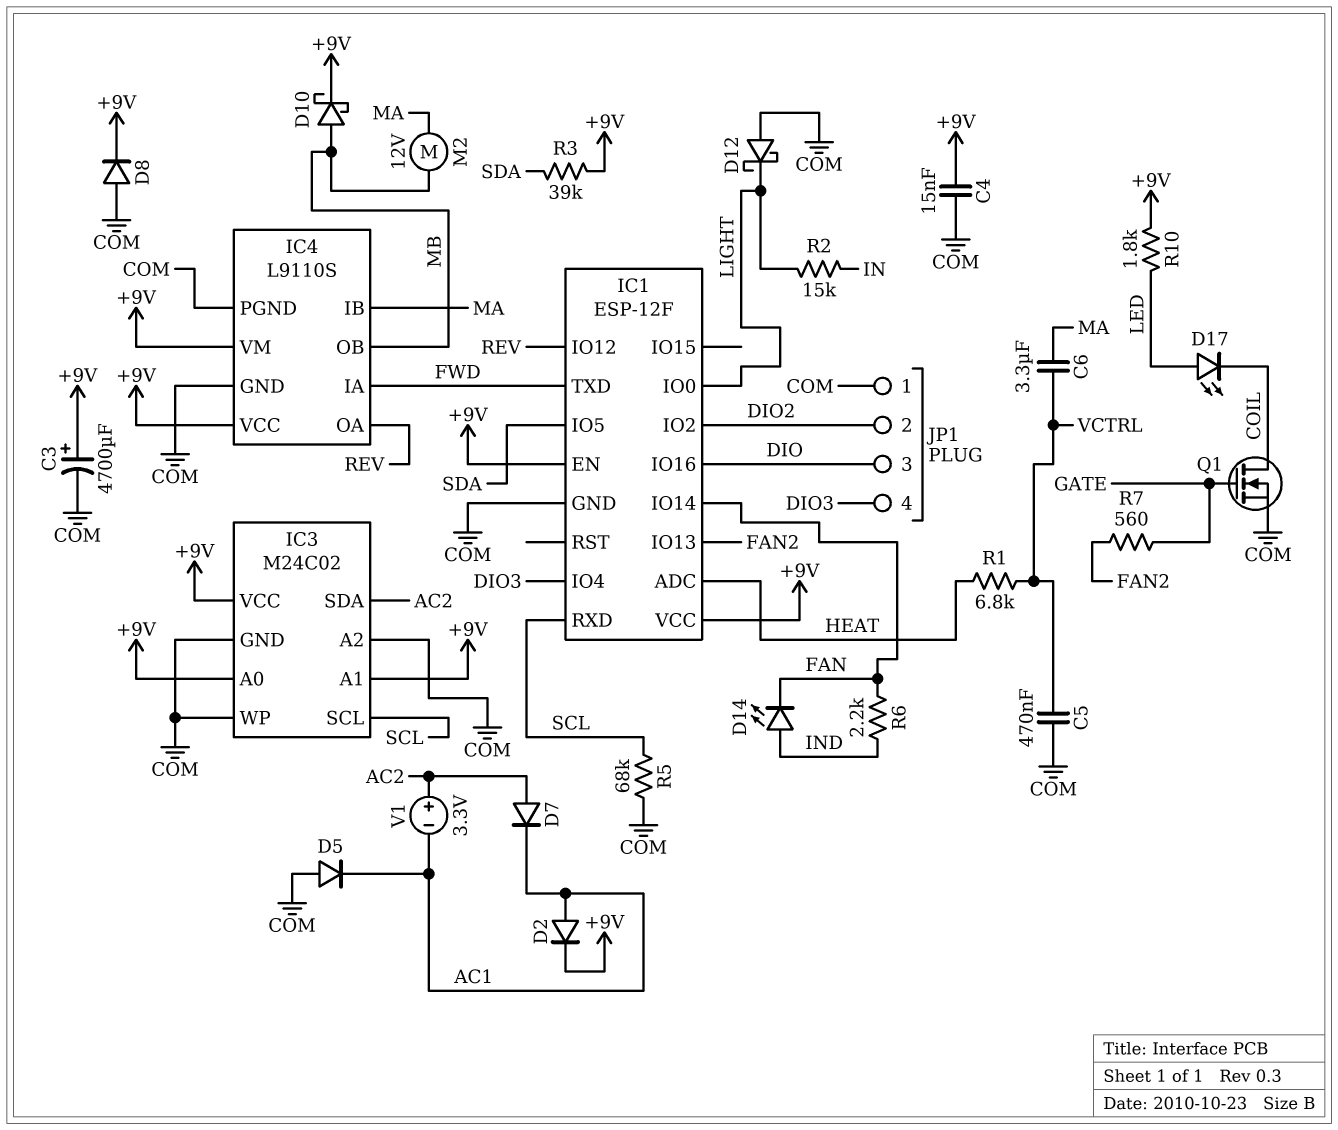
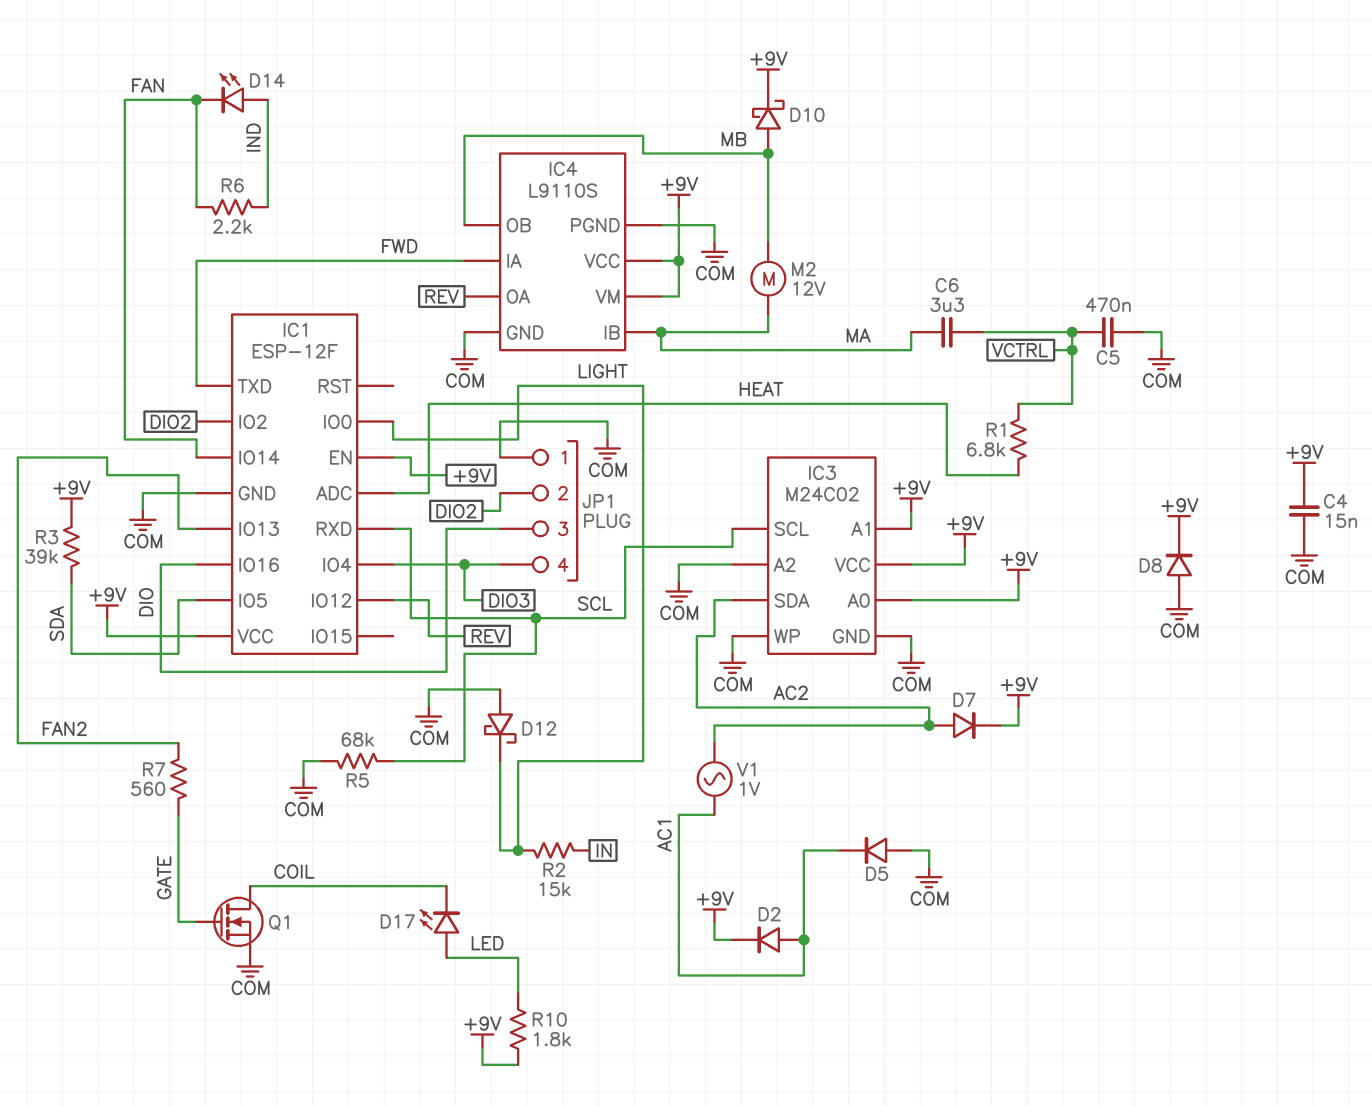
C3: 4700uF (plus +9V, minus COM) -> none
D7: diode (A AC2, K AC1) -> diode (A AC2, K +9V)
V1: 3.3V (plus AC2, minus AC1) -> AC 1V (AC1, AC2)

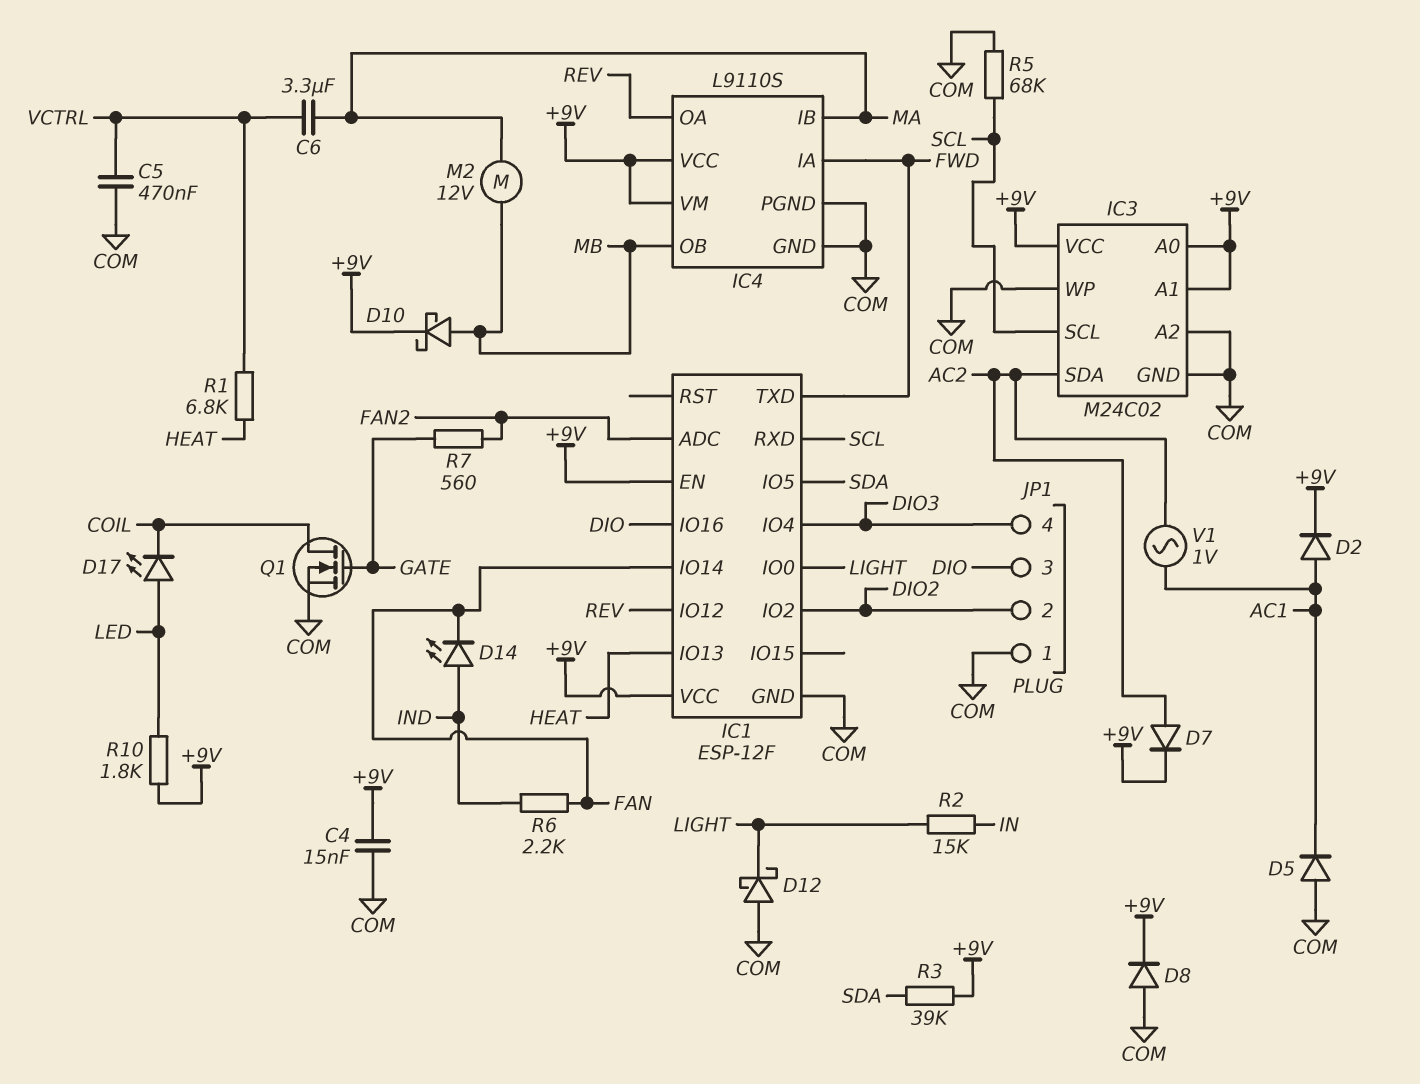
IC1 pin ADC: HEAT -> FAN2
IC1 pin IO13: FAN2 -> HEAT

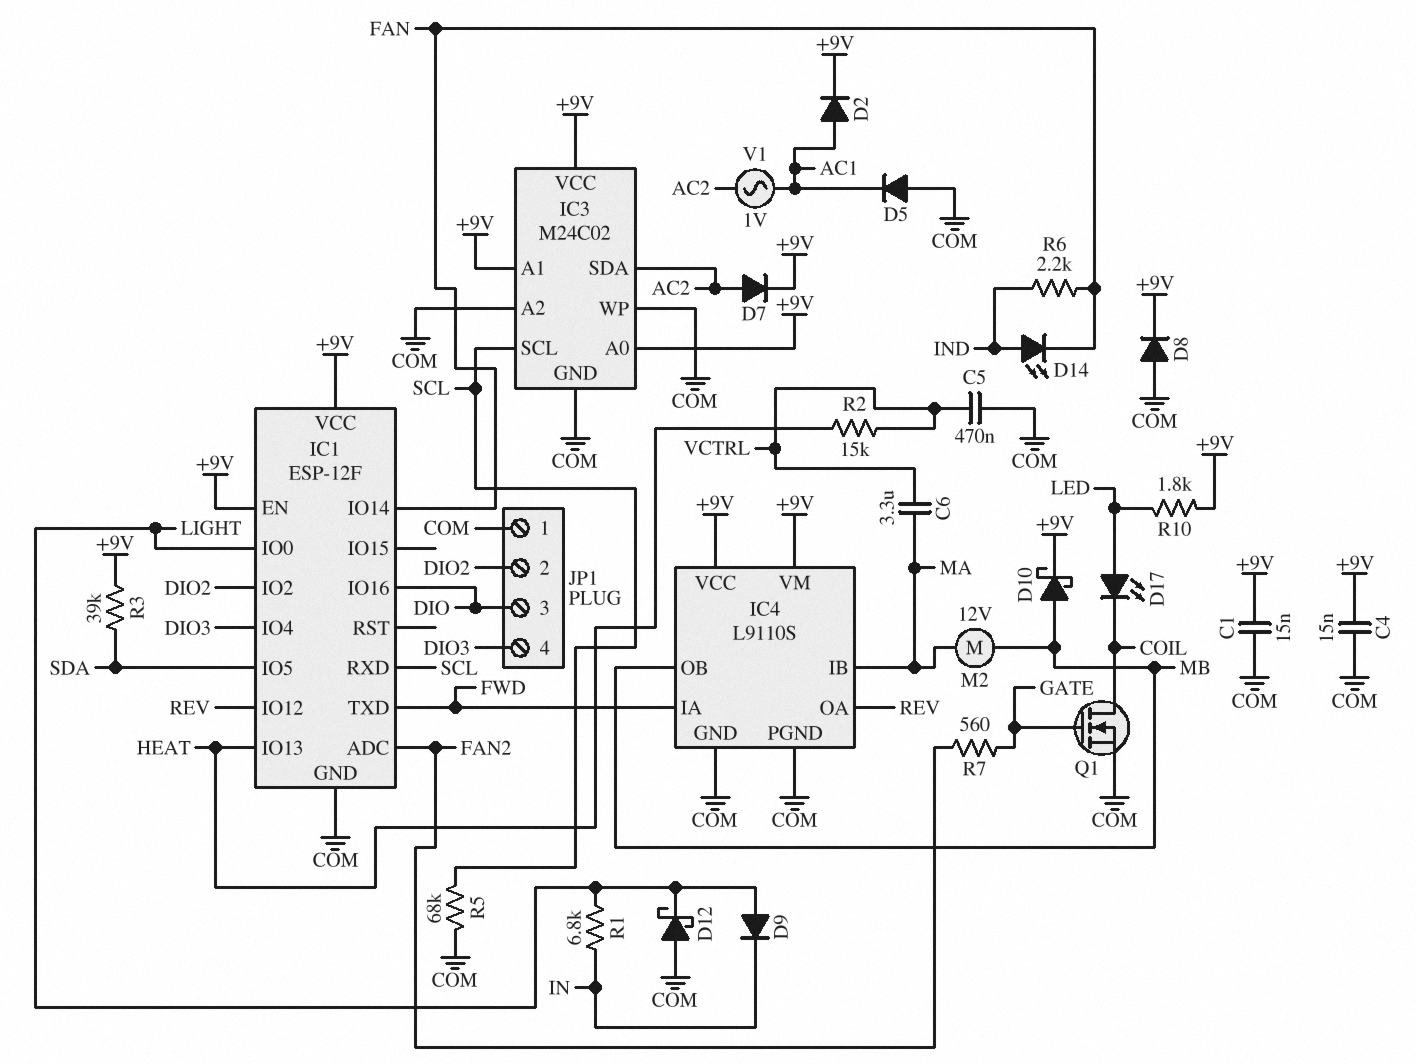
C1: none -> 15nF (+9V, COM)
D9: none -> diode (A LIGHT, K IN)
R1: 6.8k (HEAT, VCTRL) -> 6.8k (IN, LIGHT)
R2: 15k (IN, LIGHT) -> 15k (HEAT, VCTRL)

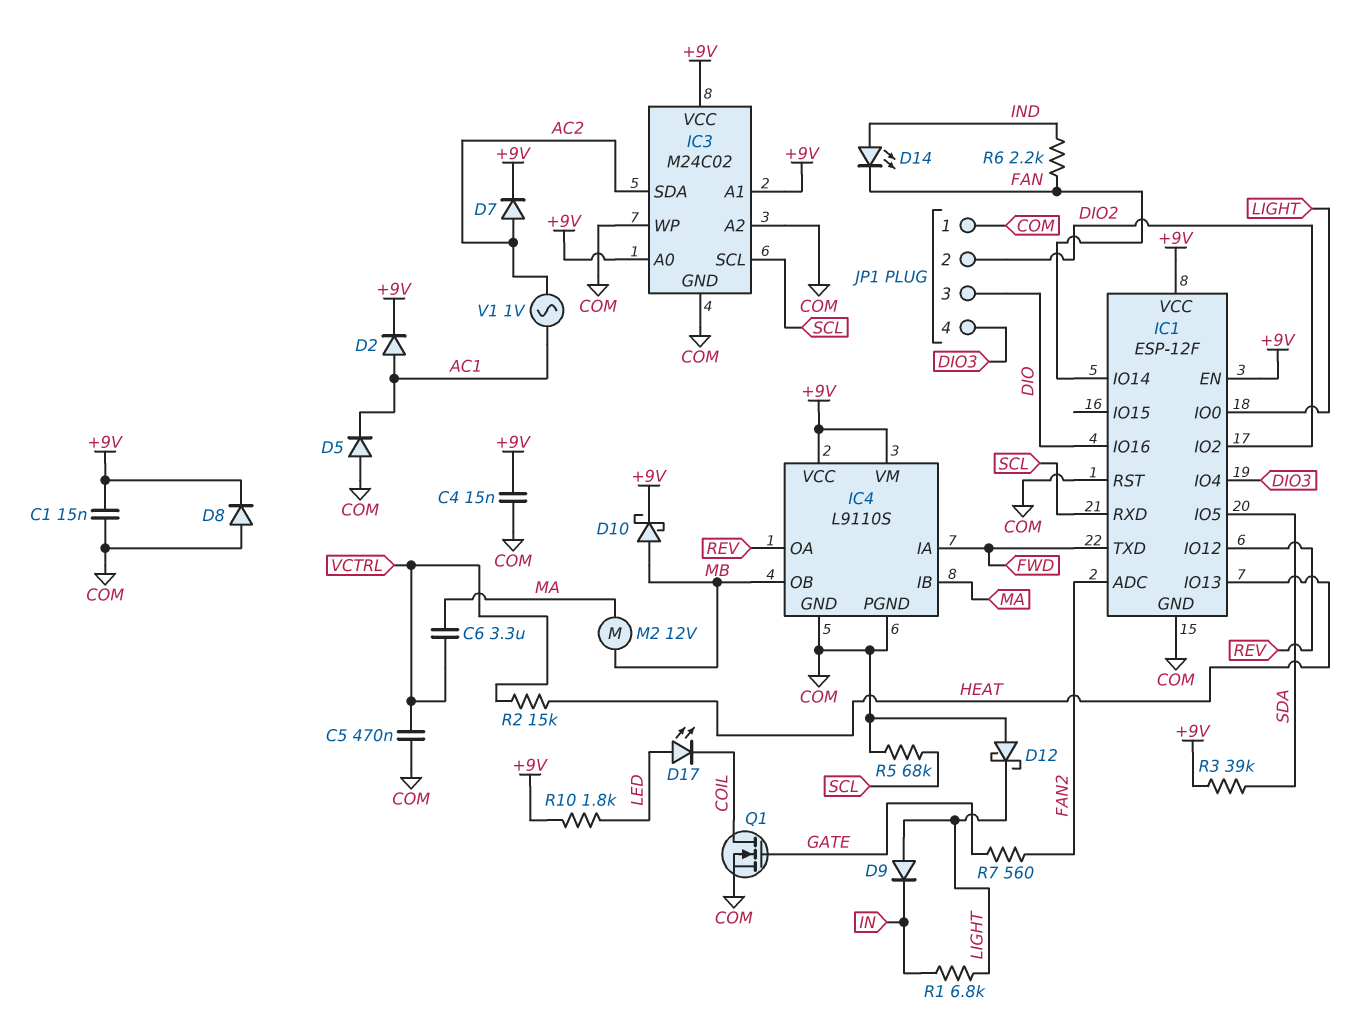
IC1 pin RST: none -> COM

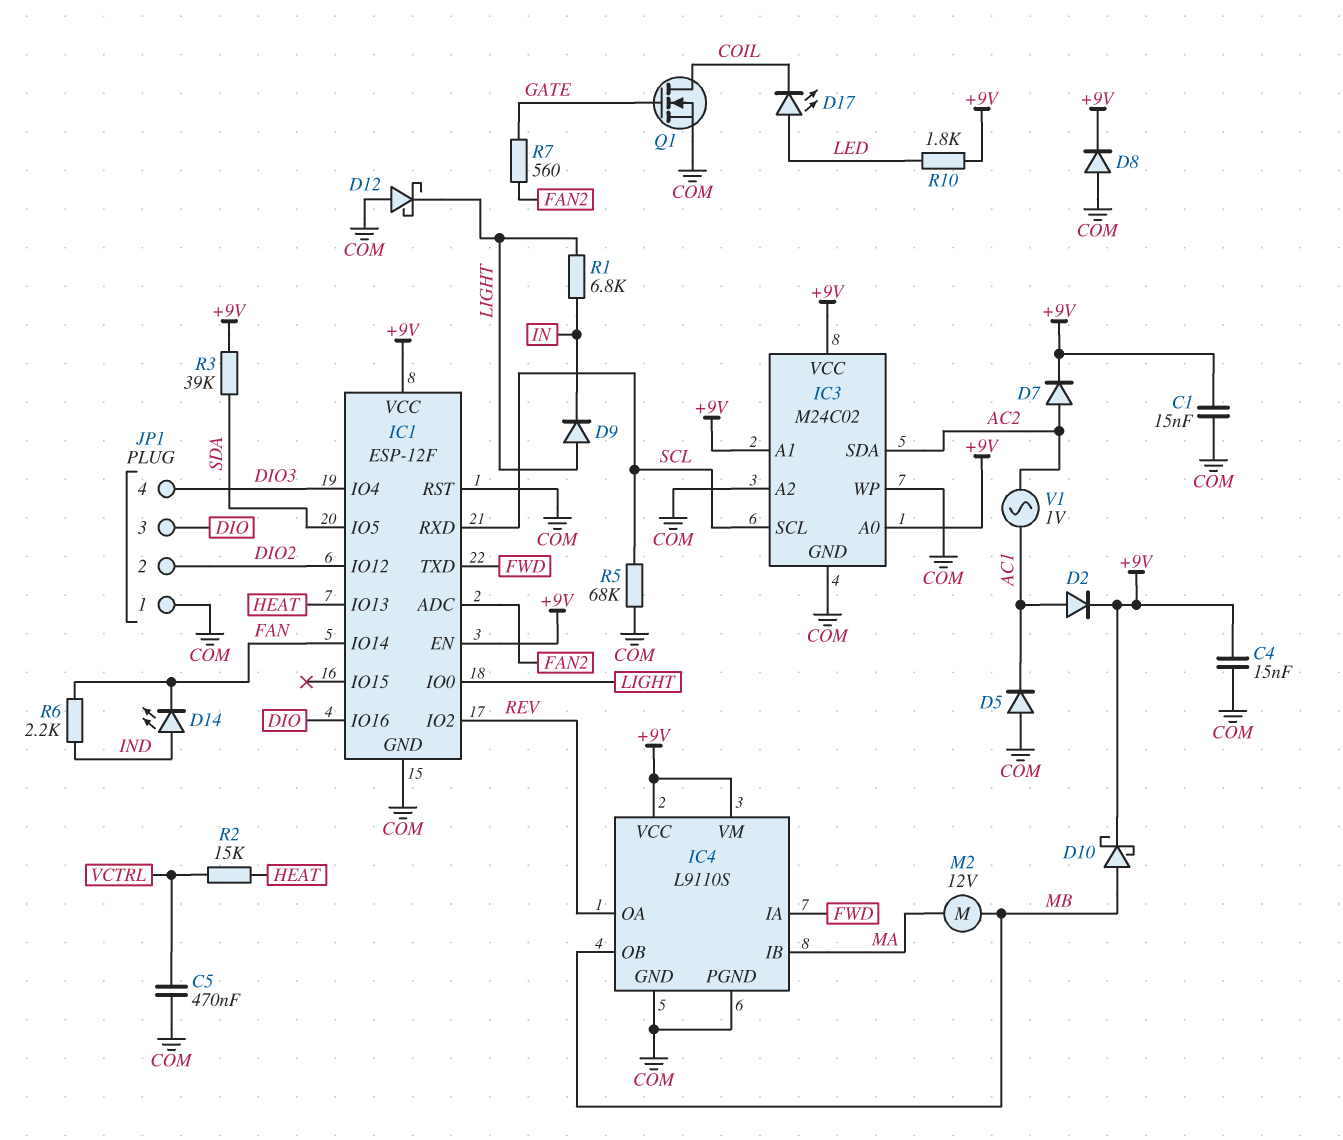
C6: 3.3uF (MA, VCTRL) -> none
IC1 pin IO2: DIO2 -> REV
IC1 pin IO12: REV -> DIO2

